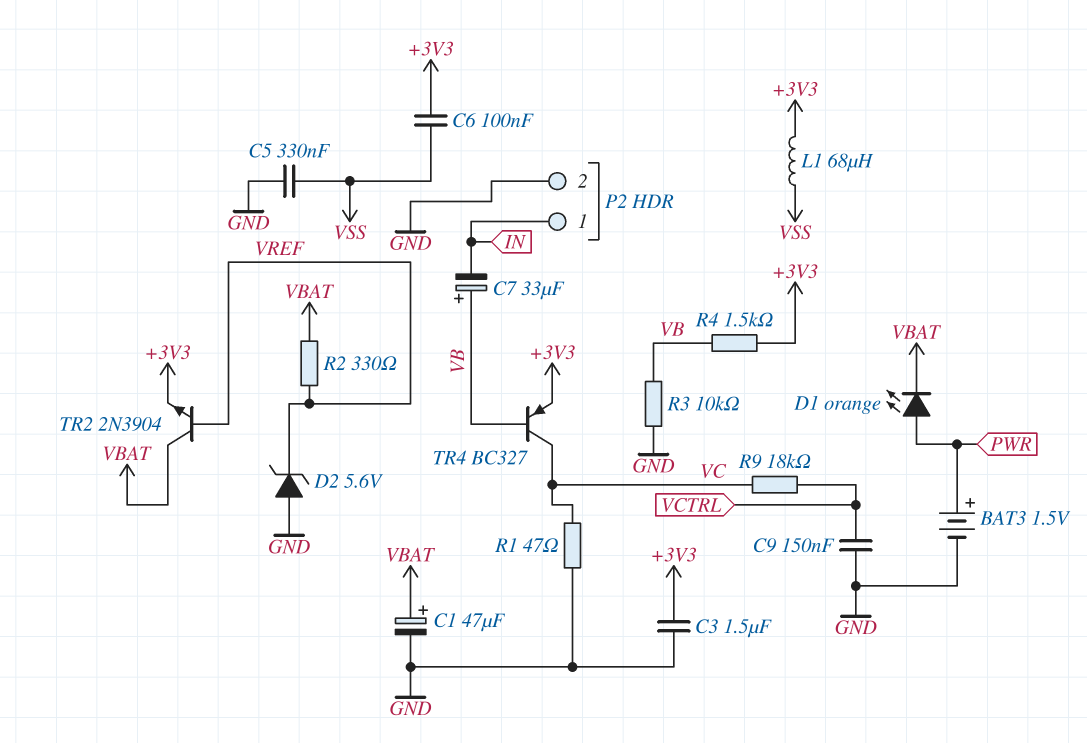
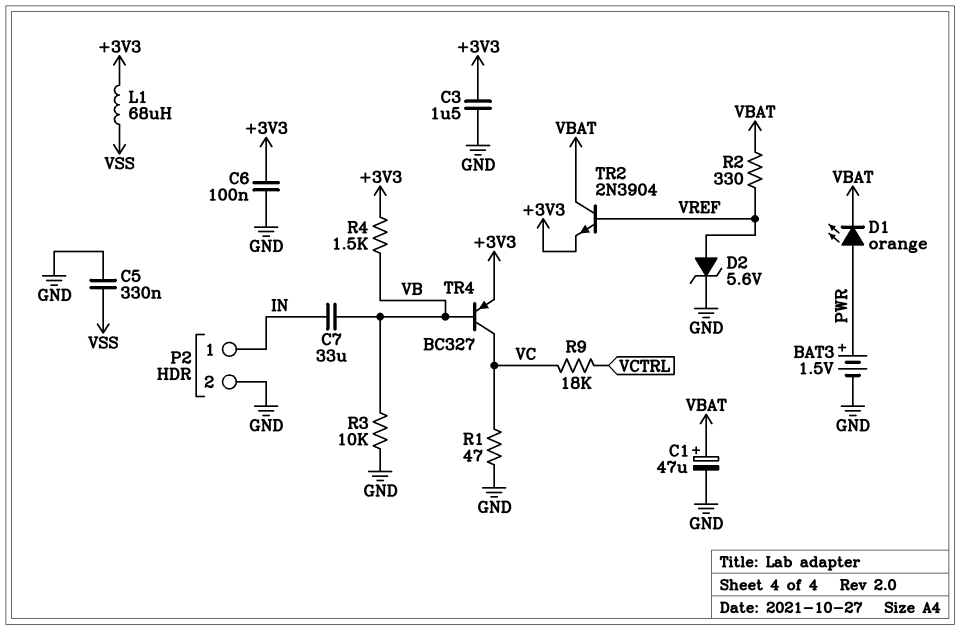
C6: 100nF (+3V3, VSS) -> 100nF (+3V3, GND)
C7: 33uF (plus VB, minus IN) -> 33uF (IN, VB)
C9: 150nF (GND, VCTRL) -> none
D2: zener 5.6V (A GND, K VREF) -> zener 5.6V (A VREF, K GND)

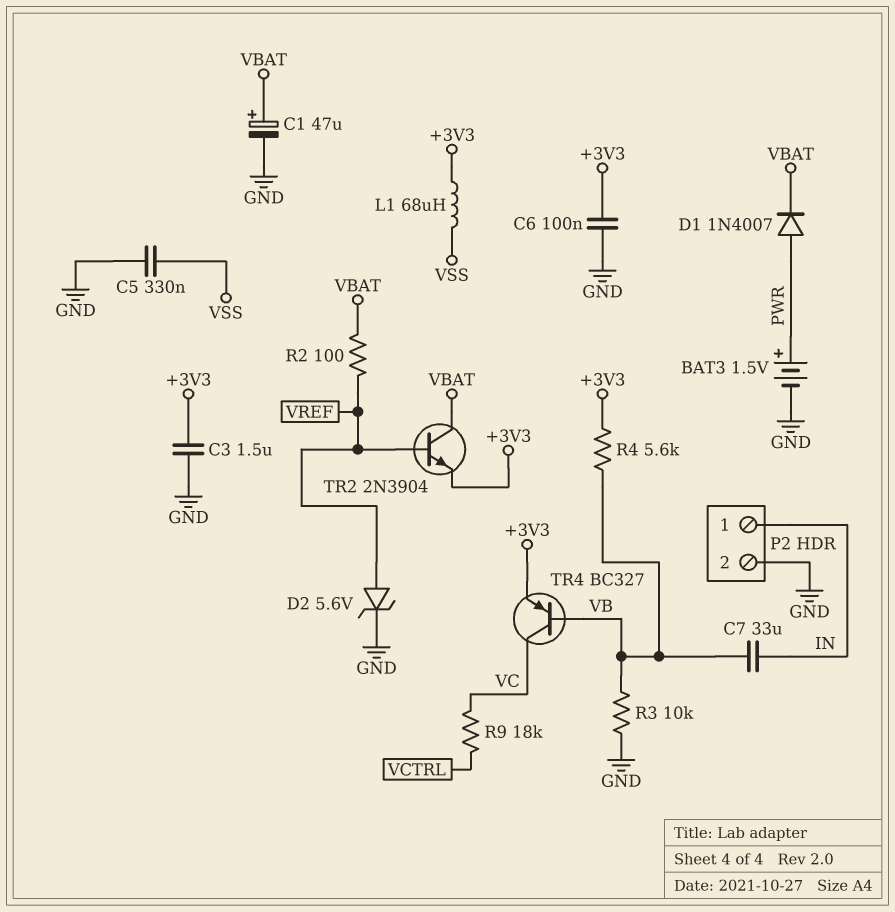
D1: LED orange (A PWR, K VBAT) -> diode 1N4007 (A PWR, K VBAT)
R1: 47 (GND, VC) -> none
R2: 330 (VBAT, VREF) -> 100 (VBAT, VREF)
R4: 1.5k (+3V3, VB) -> 5.6k (+3V3, VB)

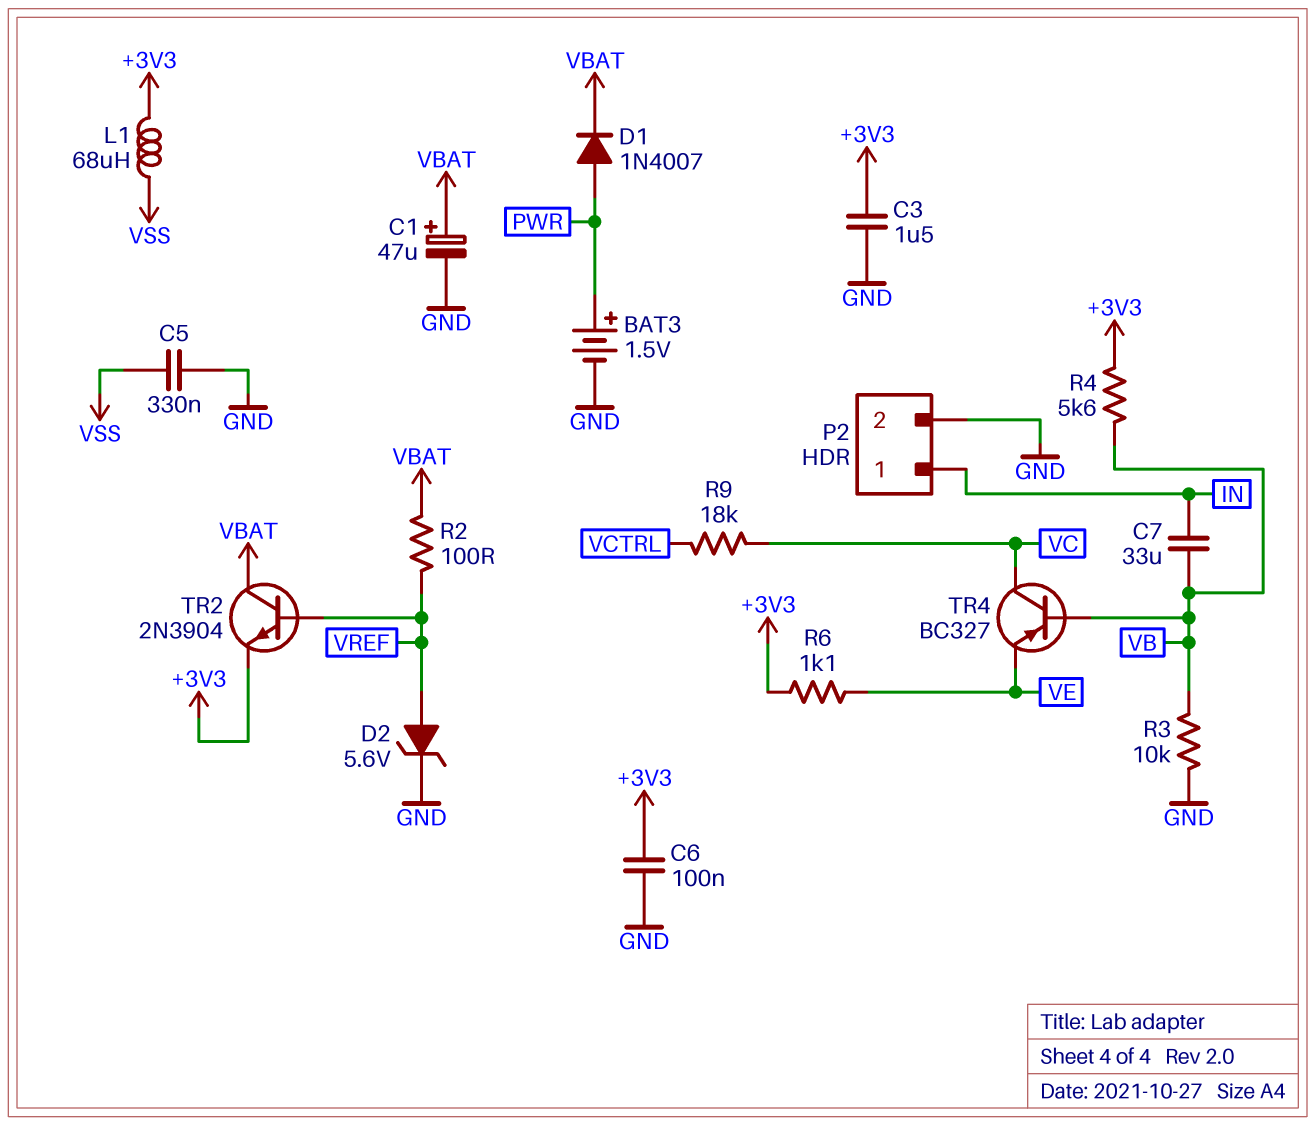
R6: none -> 1.1k (+3V3, VE)
TR4: PNP BC327 (B VB, C VC, E +3V3) -> PNP BC327 (B VB, C VC, E VE)

